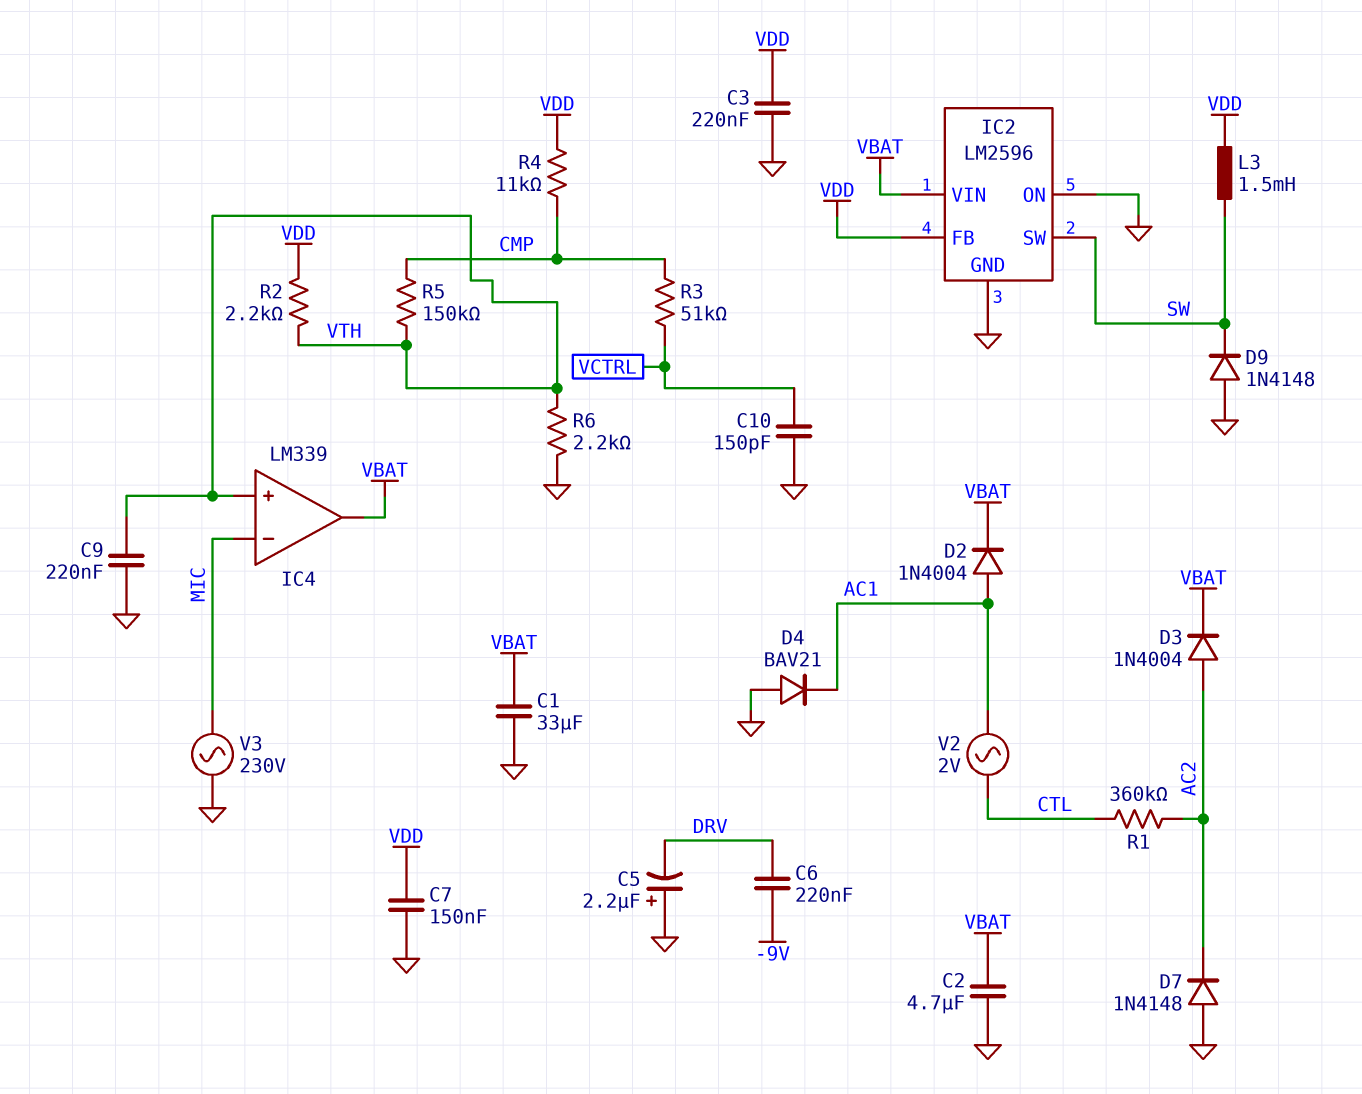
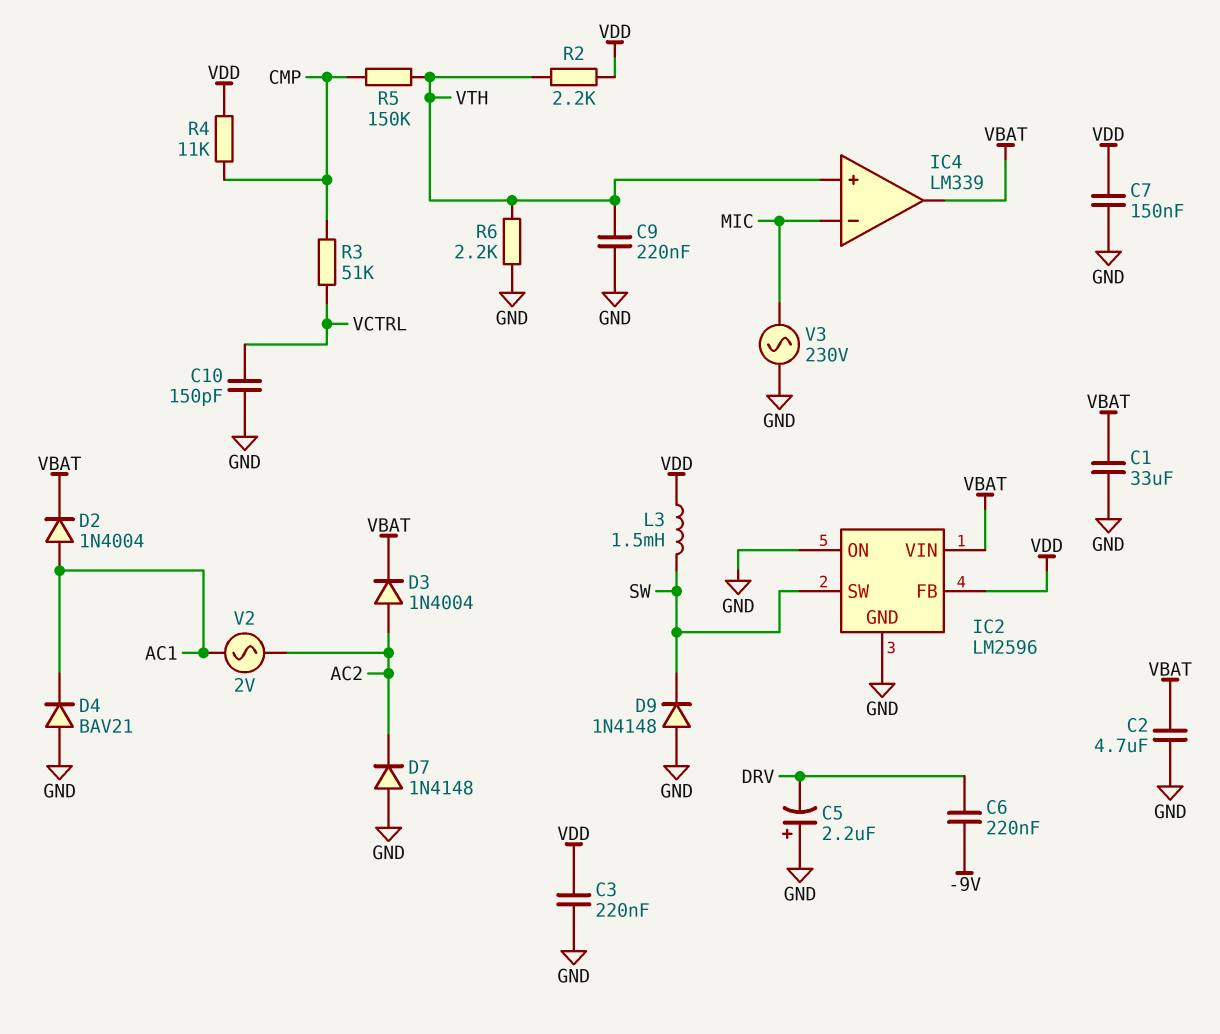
R1: 360k (AC2, CTL) -> none
V2: AC 2V (AC1, CTL) -> AC 2V (AC1, AC2)

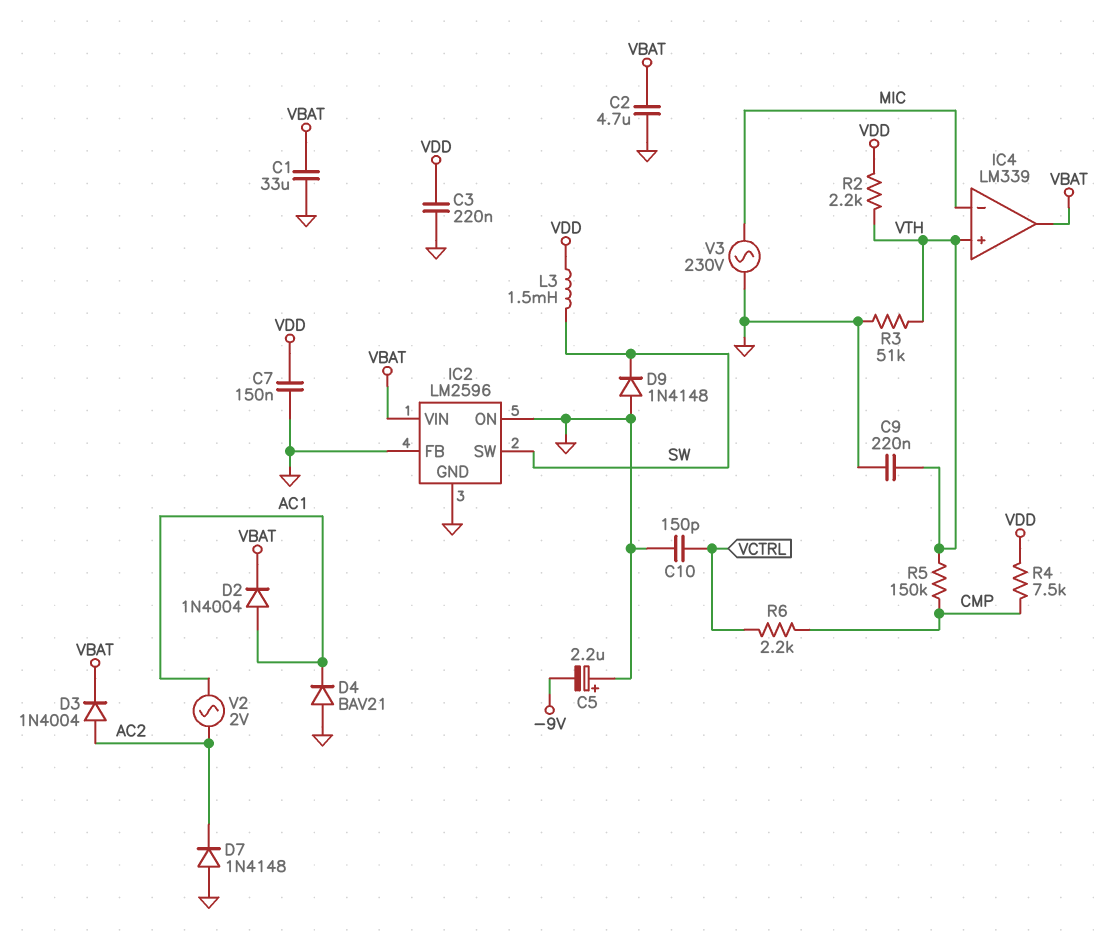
C5: 2.2uF (plus GND, minus DRV) -> 2.2uF (plus GND, minus -9V)
C6: 220nF (-9V, DRV) -> none
IC2 pin FB: VDD -> GND
R3: 51k (CMP, VCTRL) -> 51k (GND, VTH)
R4: 11k (CMP, VDD) -> 7.5k (CMP, VDD)
R6: 2.2k (GND, VTH) -> 2.2k (CMP, VCTRL)

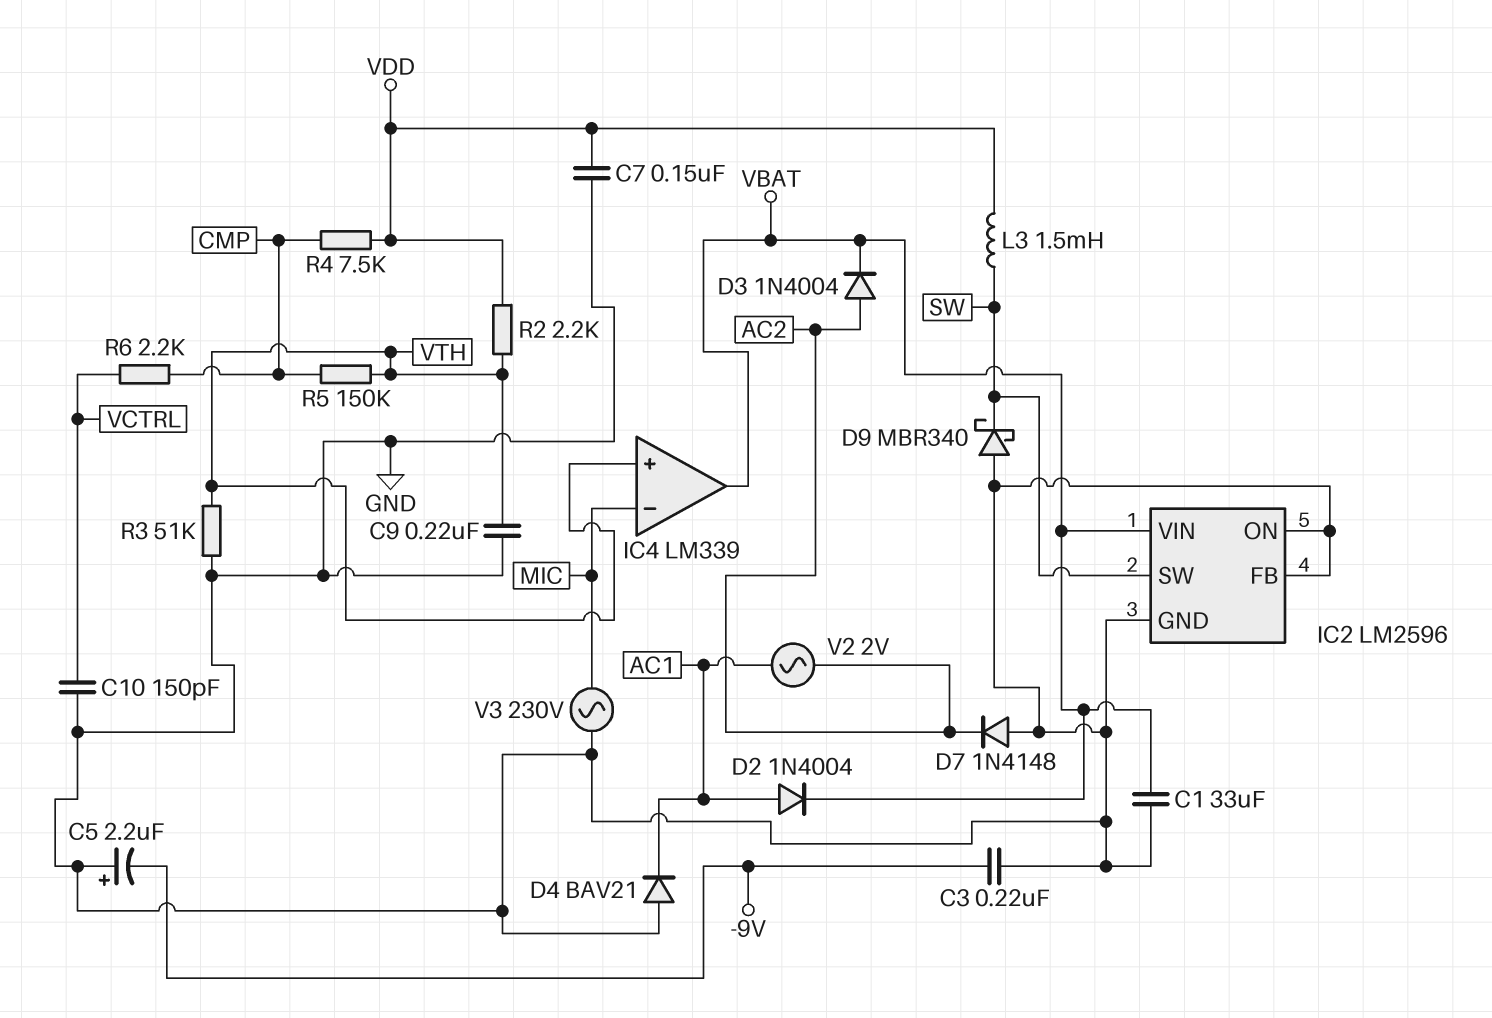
C2: 4.7uF (GND, VBAT) -> none
C3: 220nF (GND, VDD) -> 220nF (-9V, GND)
D9: diode 1N4148 (A GND, K SW) -> schottky MBR340 (A GND, K SW)

